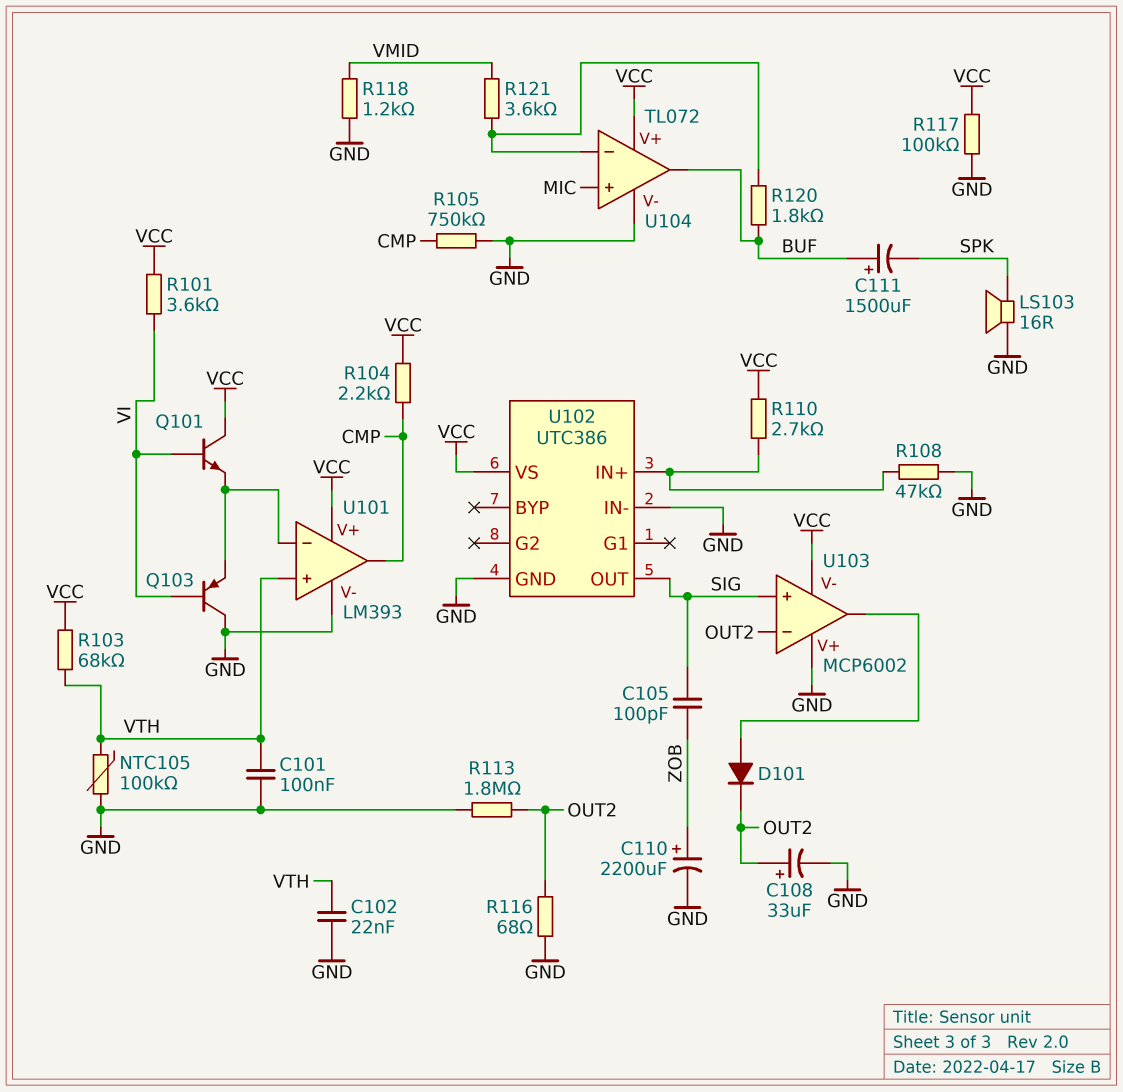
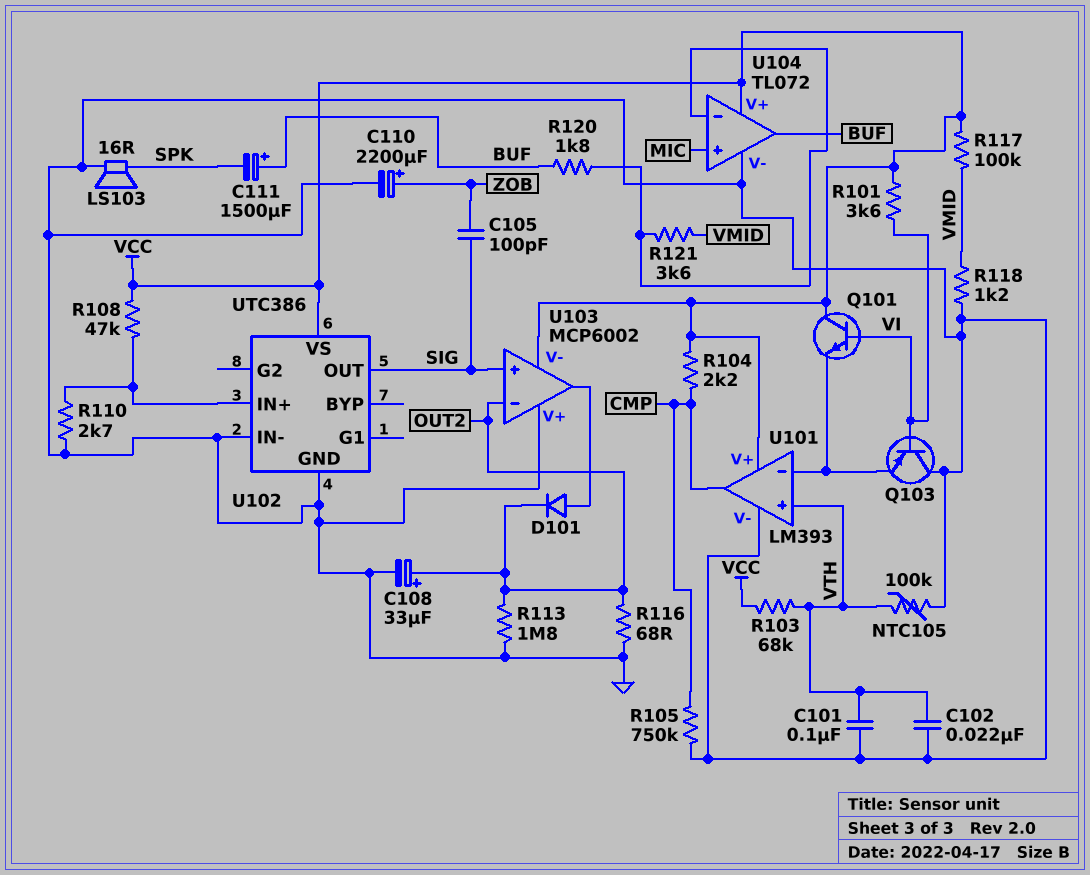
R108: 47k (GND, U102/IN+) -> 47k (U102/IN+, VCC)
R110: 2.7k (U102/IN+, VCC) -> 2.7k (GND, U102/IN+)
R117: 100k (GND, VCC) -> 100k (VCC, VMID)

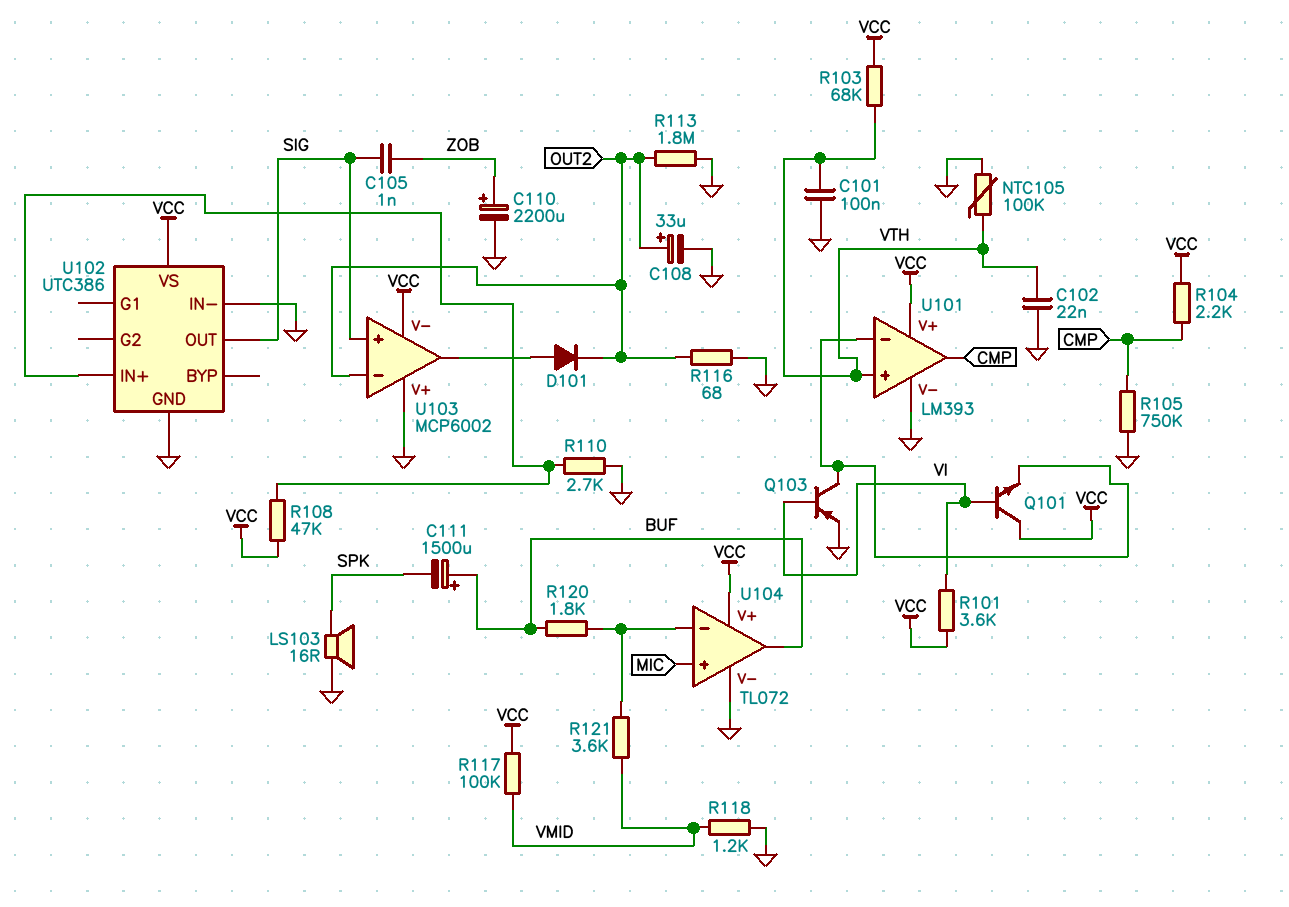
C105: 100pF (SIG, ZOB) -> 1nF (SIG, ZOB)
Q103: PNP (B VI, C GND, E U101/in-) -> PNP (B VI, C U101/in-, E GND)

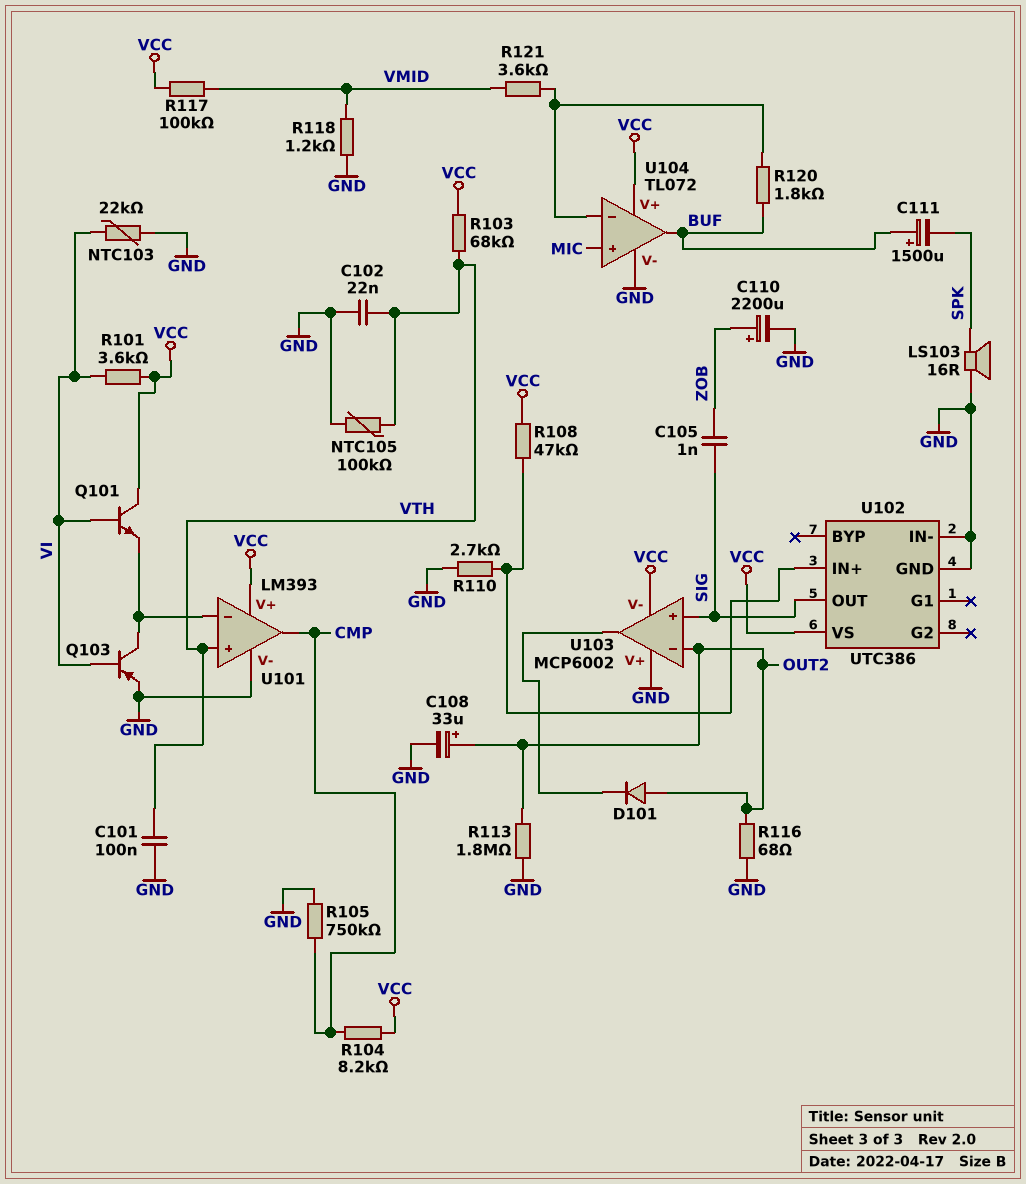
D101: diode (A U103/out, K OUT2) -> diode (A OUT2, K U103/out)
NTC103: none -> 22k (GND, VI)
R104: 2.2k (CMP, VCC) -> 8.2k (CMP, VCC)

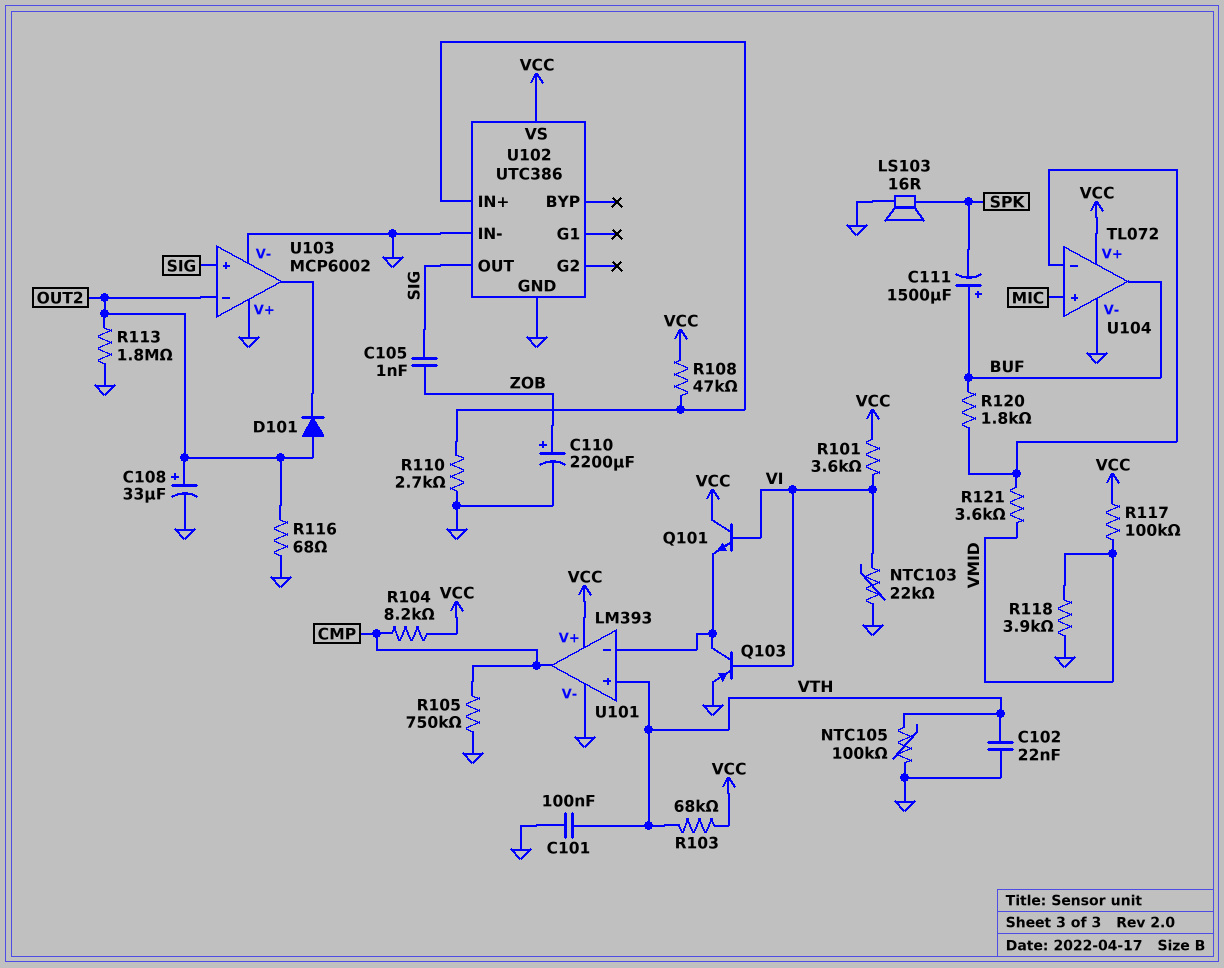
R118: 1.2k (GND, VMID) -> 3.9k (GND, VMID)
U103 pin V-: VCC -> GND

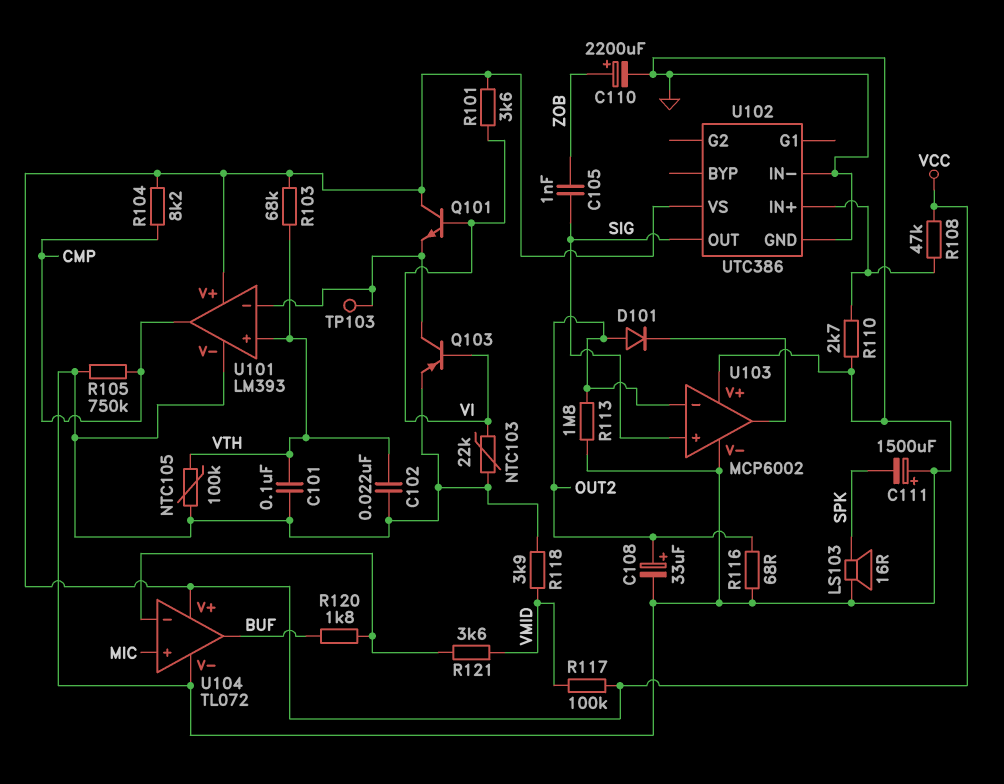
C111: 1500uF (plus BUF, minus SPK) -> 1500uF (plus GND, minus SPK)
TP103: none -> test point (U101/in-)

